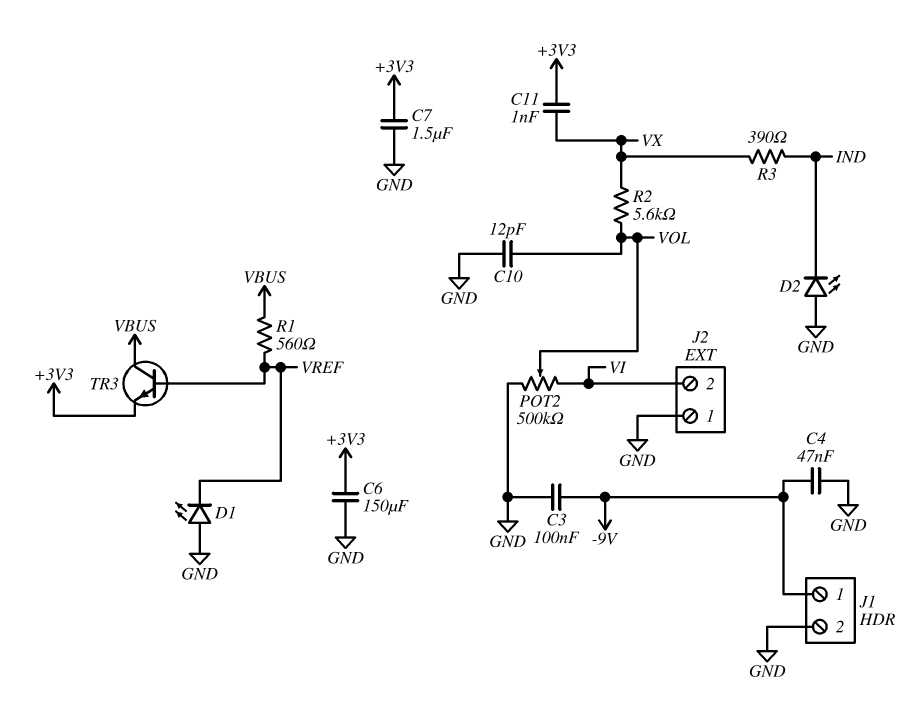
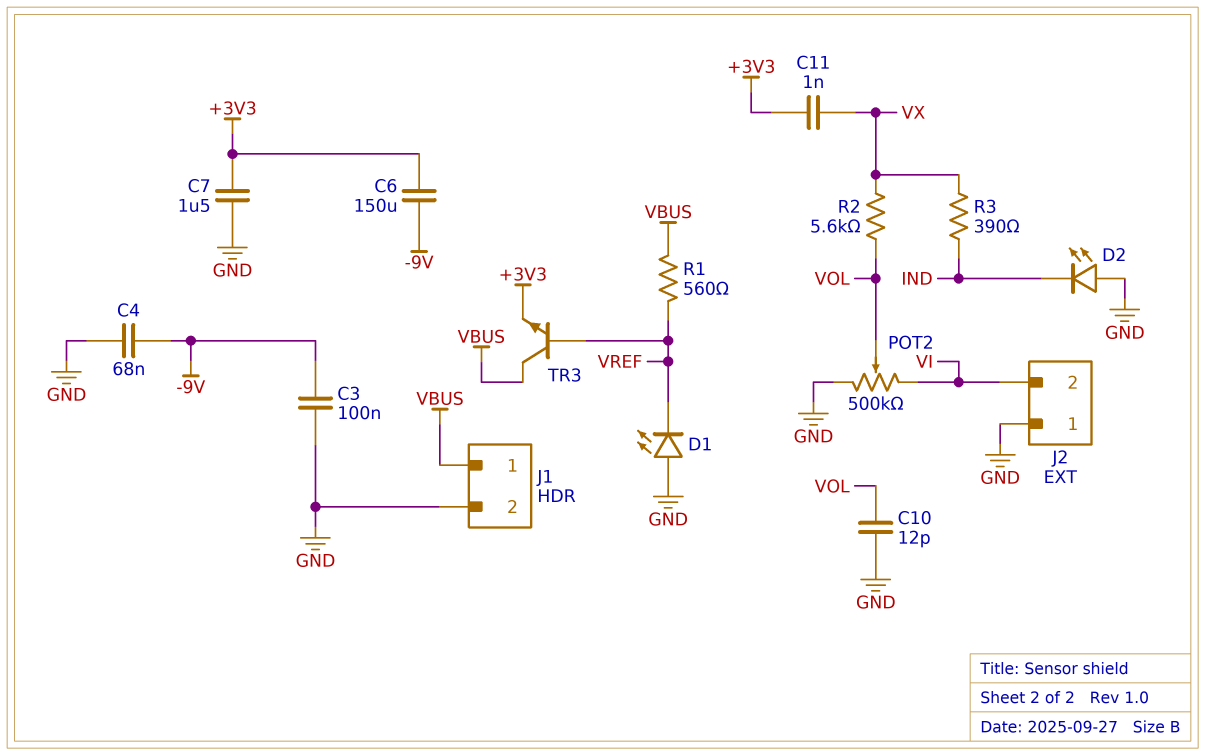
C4: 47nF (-9V, GND) -> 68nF (-9V, GND)
C6: 150uF (+3V3, GND) -> 150uF (+3V3, -9V)
J1 pin 1: -9V -> VBUS

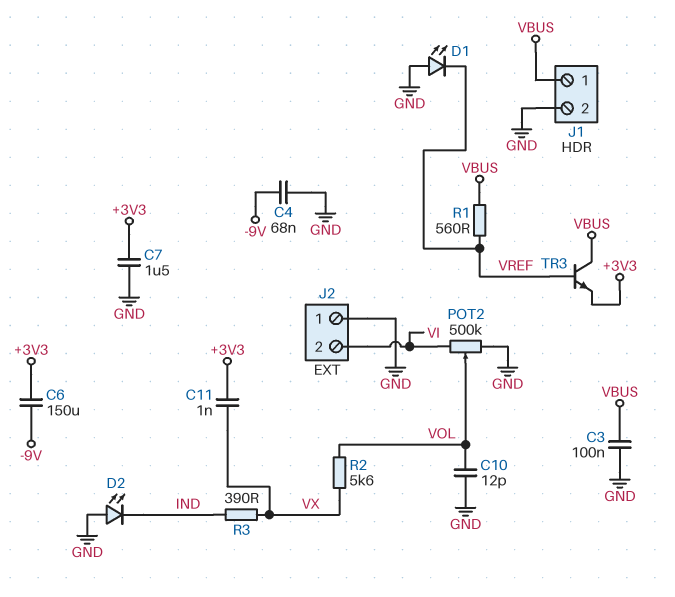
C3: 100nF (-9V, GND) -> 100nF (GND, VBUS)

